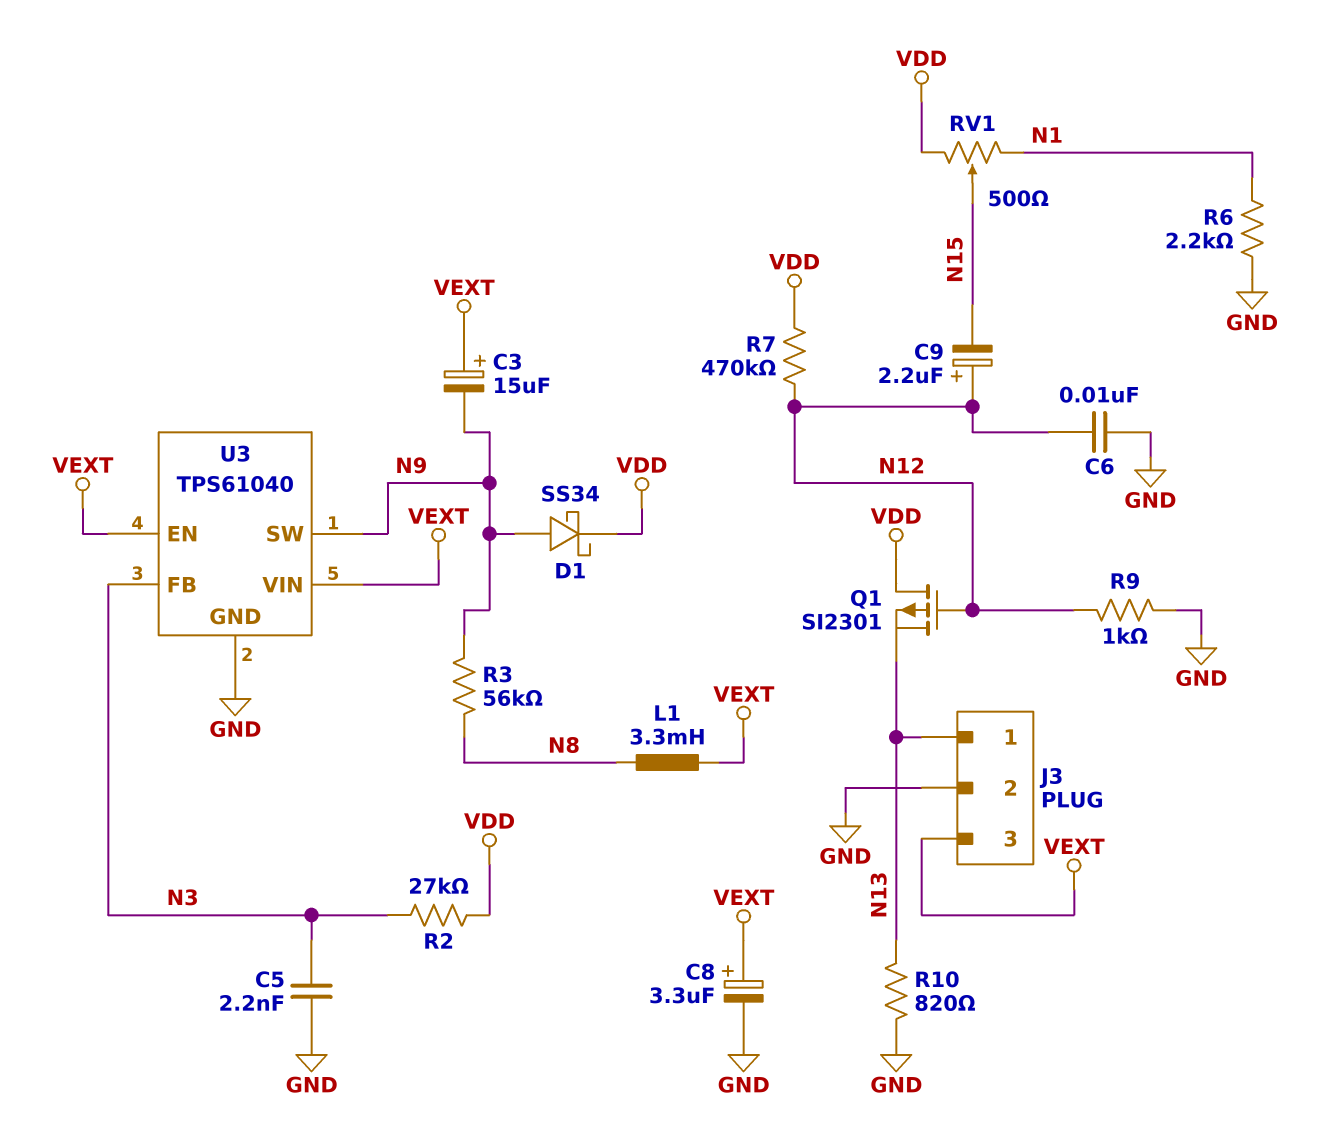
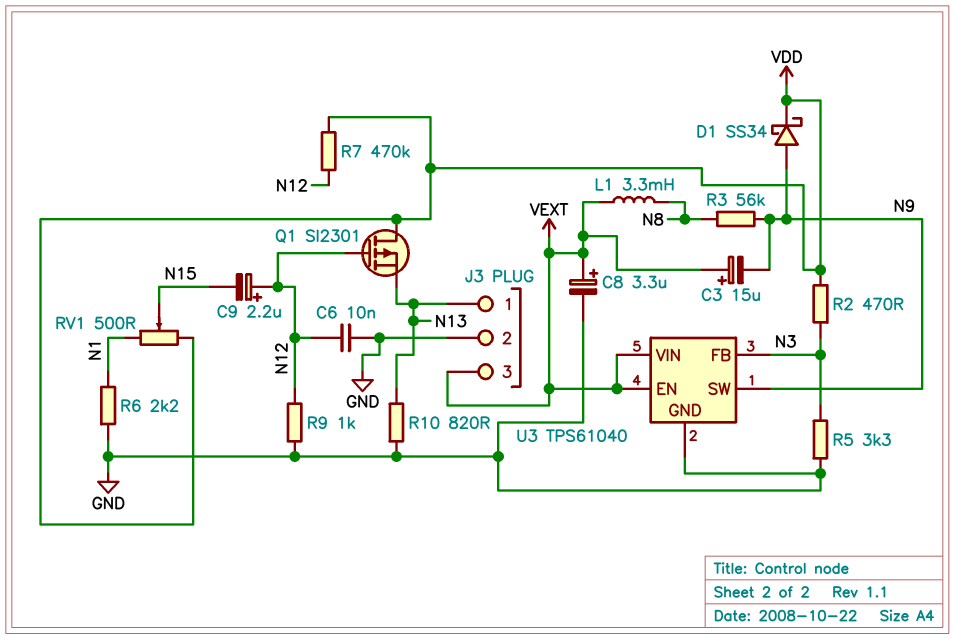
C5: 2.2nF (GND, N3) -> none
R2: 27k (N3, VDD) -> 470 (N3, VDD)
R5: none -> 3.3k (GND, N3)

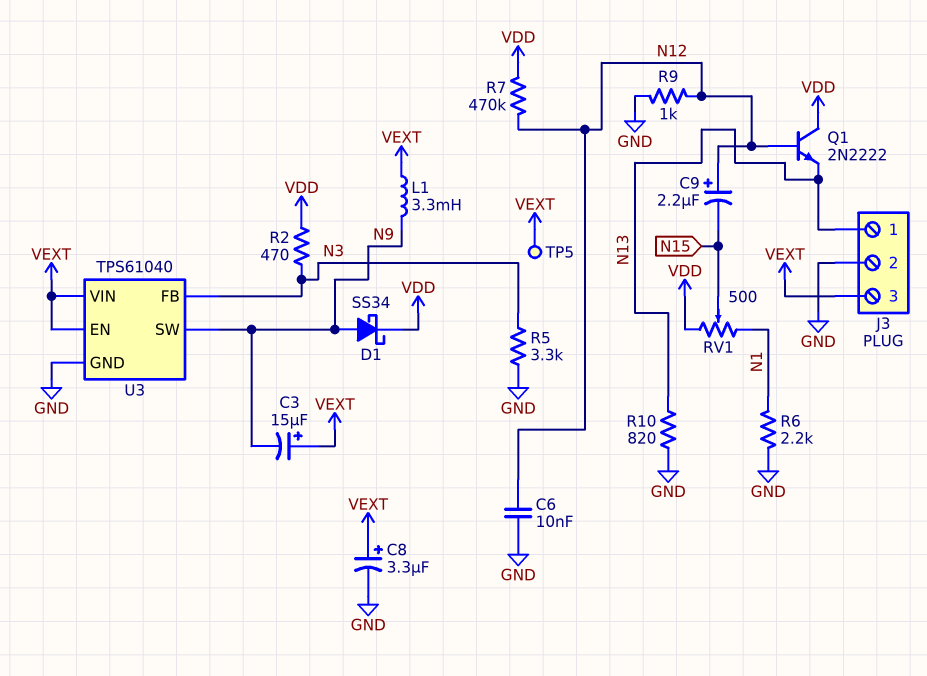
L1: 3.3mH (N8, VEXT) -> 3.3mH (N9, VEXT)
Q1: PMOS SI2301 (G N12, D VDD, S N13) -> NPN 2N2222 (B N12, C VDD, E N13)
R3: 56k (N8, N9) -> none
TP5: none -> test point (VEXT)

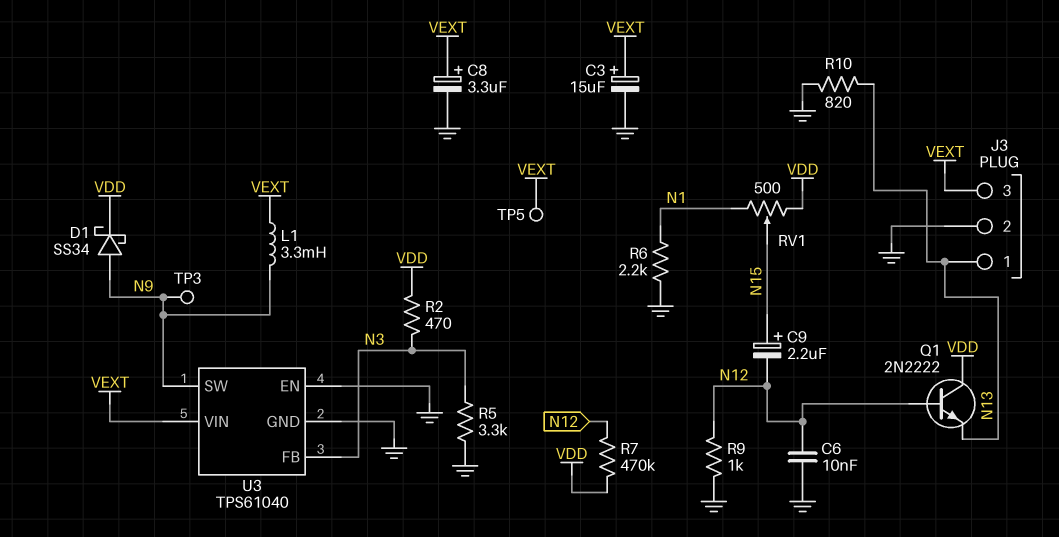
C3: 15uF (plus VEXT, minus N9) -> 15uF (plus VEXT, minus GND)
C9: 2.2uF (plus N12, minus N15) -> 2.2uF (plus N15, minus N12)
TP3: none -> test point (N9)
U3 pin EN: VEXT -> GND

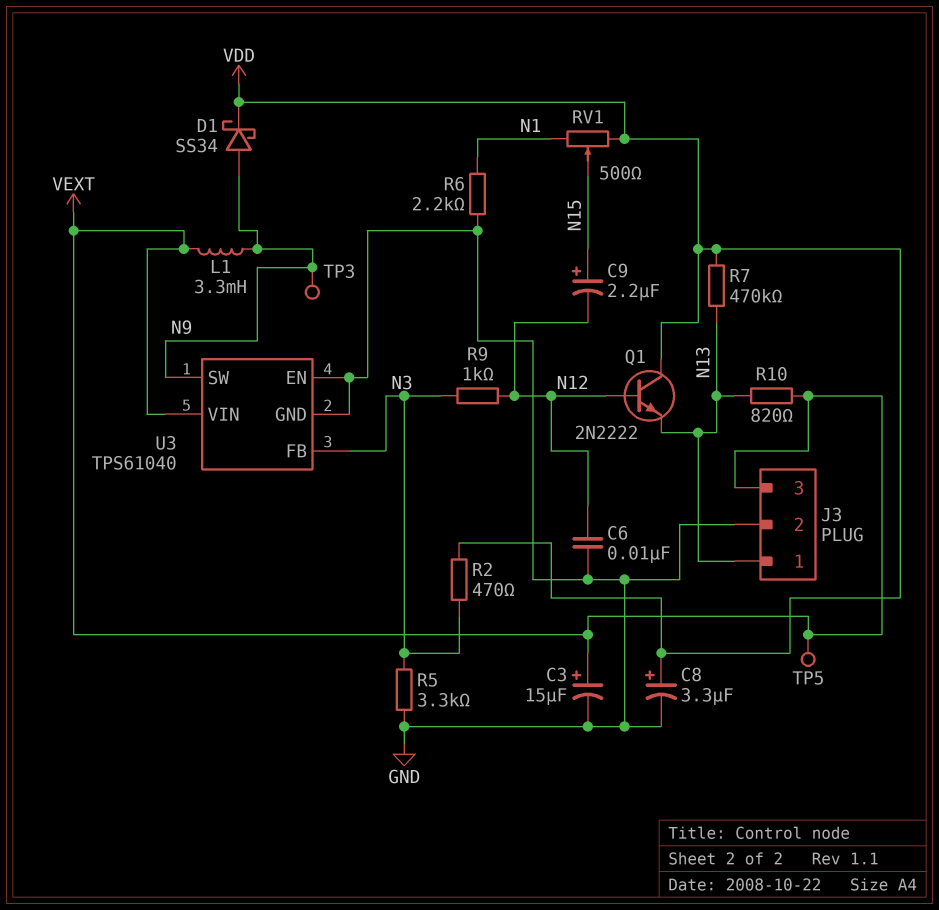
C8: 3.3uF (plus VEXT, minus GND) -> 3.3uF (plus VDD, minus GND)
R7: 470k (N12, VDD) -> 470k (N13, VDD)
R9: 1k (GND, N12) -> 1k (N3, N12)
R10: 820 (GND, N13) -> 820 (N13, VEXT)

